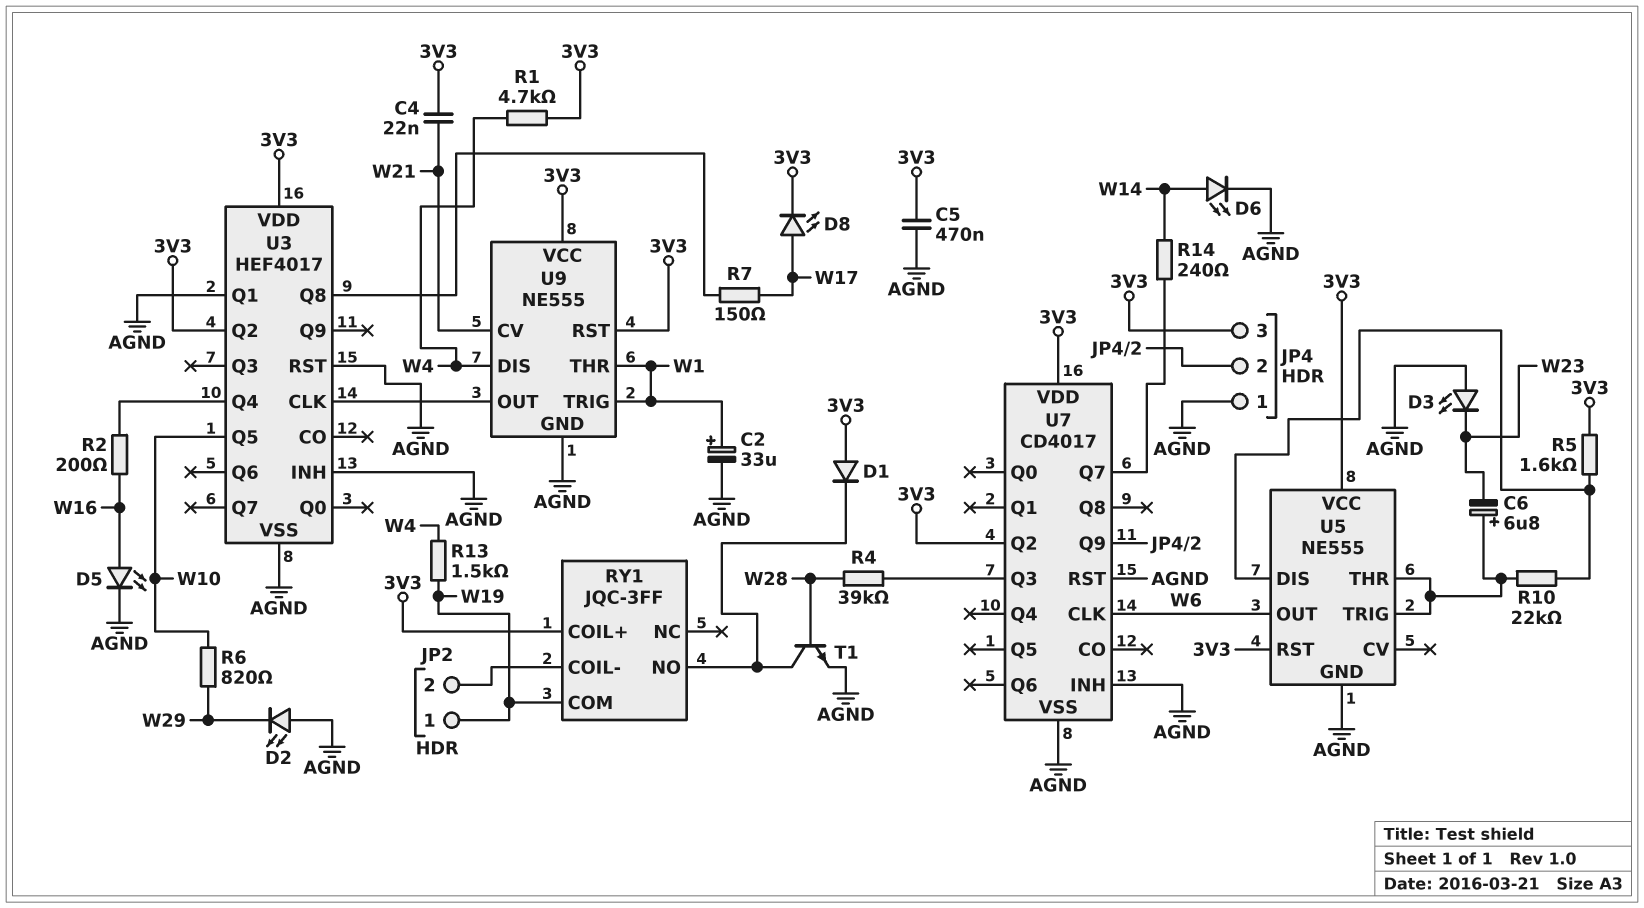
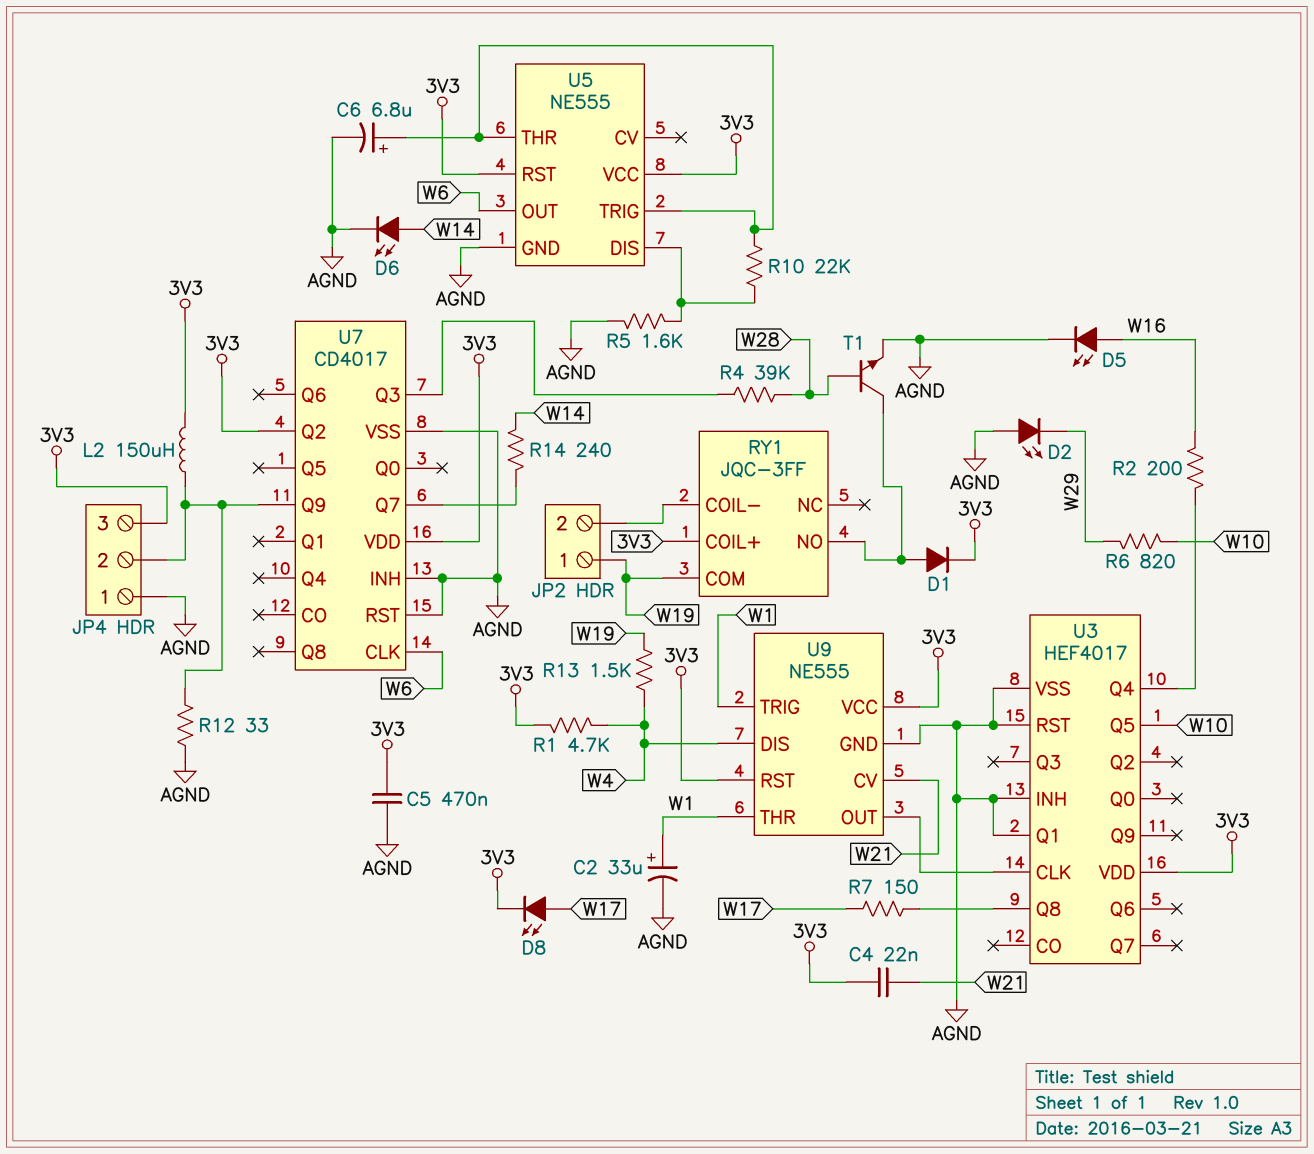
C6: 6.8uF (plus U5/THR, minus W23) -> 6.8uF (plus U5/THR, minus AGND)
D1: diode (A 3V3, K RY1/NO) -> diode (A RY1/NO, K 3V3)
D3: LED (A AGND, K W23) -> none
L2: none -> 150uH (3V3, JP4/2)
R5: 1.6k (3V3, U5/DIS) -> 1.6k (AGND, U5/DIS)
R12: none -> 33 (AGND, JP4/2)
U3 pin Q2: 3V3 -> none

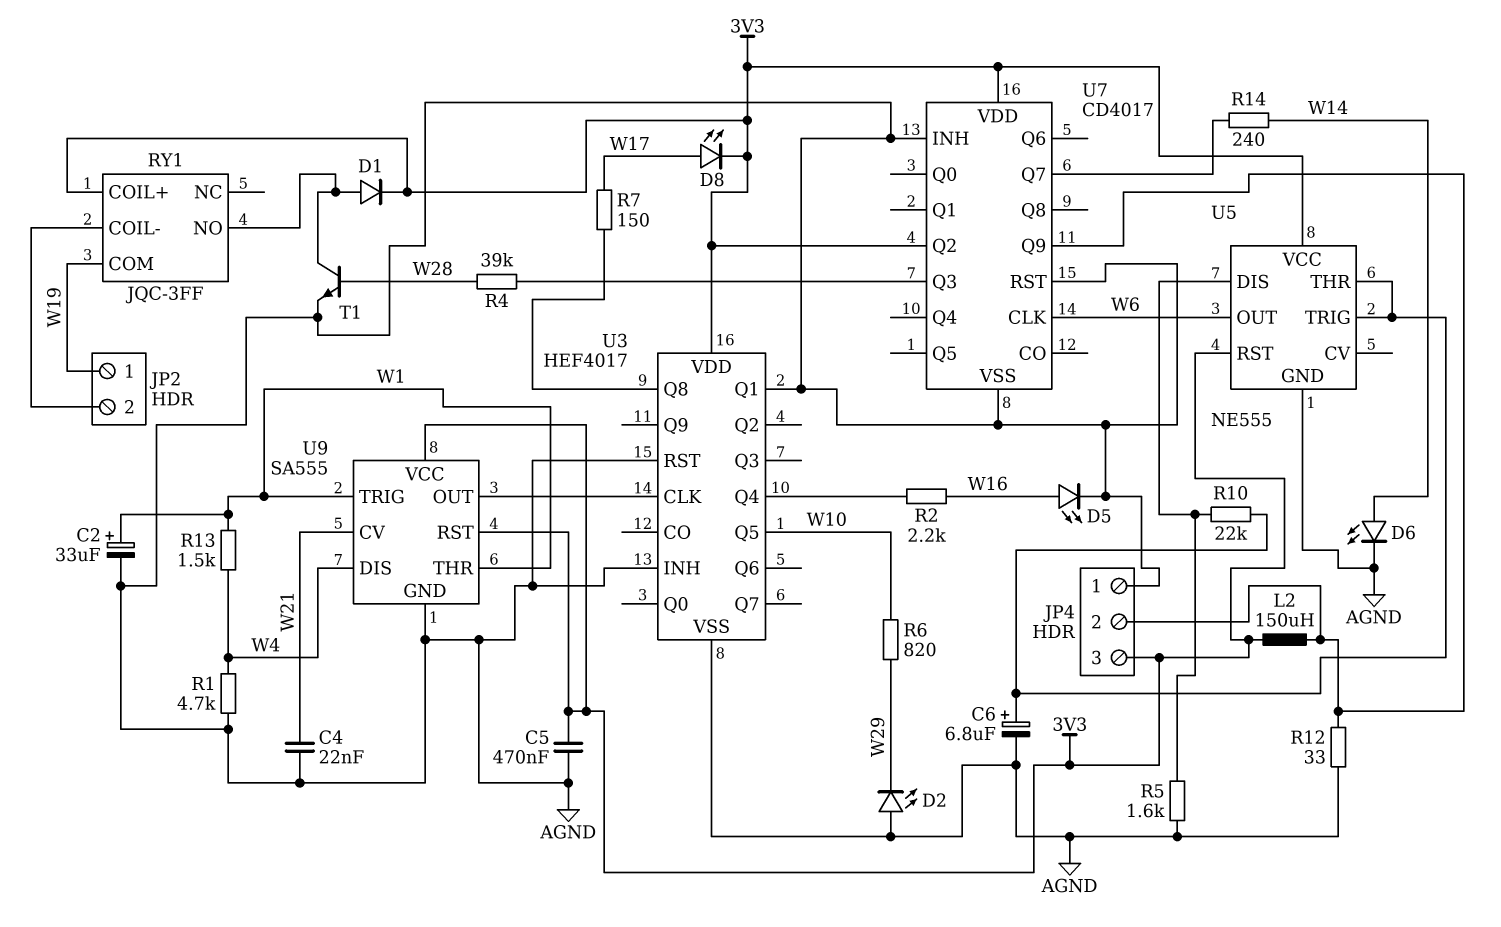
C4: 22nF (3V3, W21) -> 22nF (AGND, W21)
R1: 4.7k (3V3, W4) -> 4.7k (AGND, W4)
R2: 200 (U3/Q4, W16) -> 2.2k (U3/Q4, W16)
R13: 1.5k (W4, W19) -> 1.5k (W1, W4)
U9: NE555 -> SA555

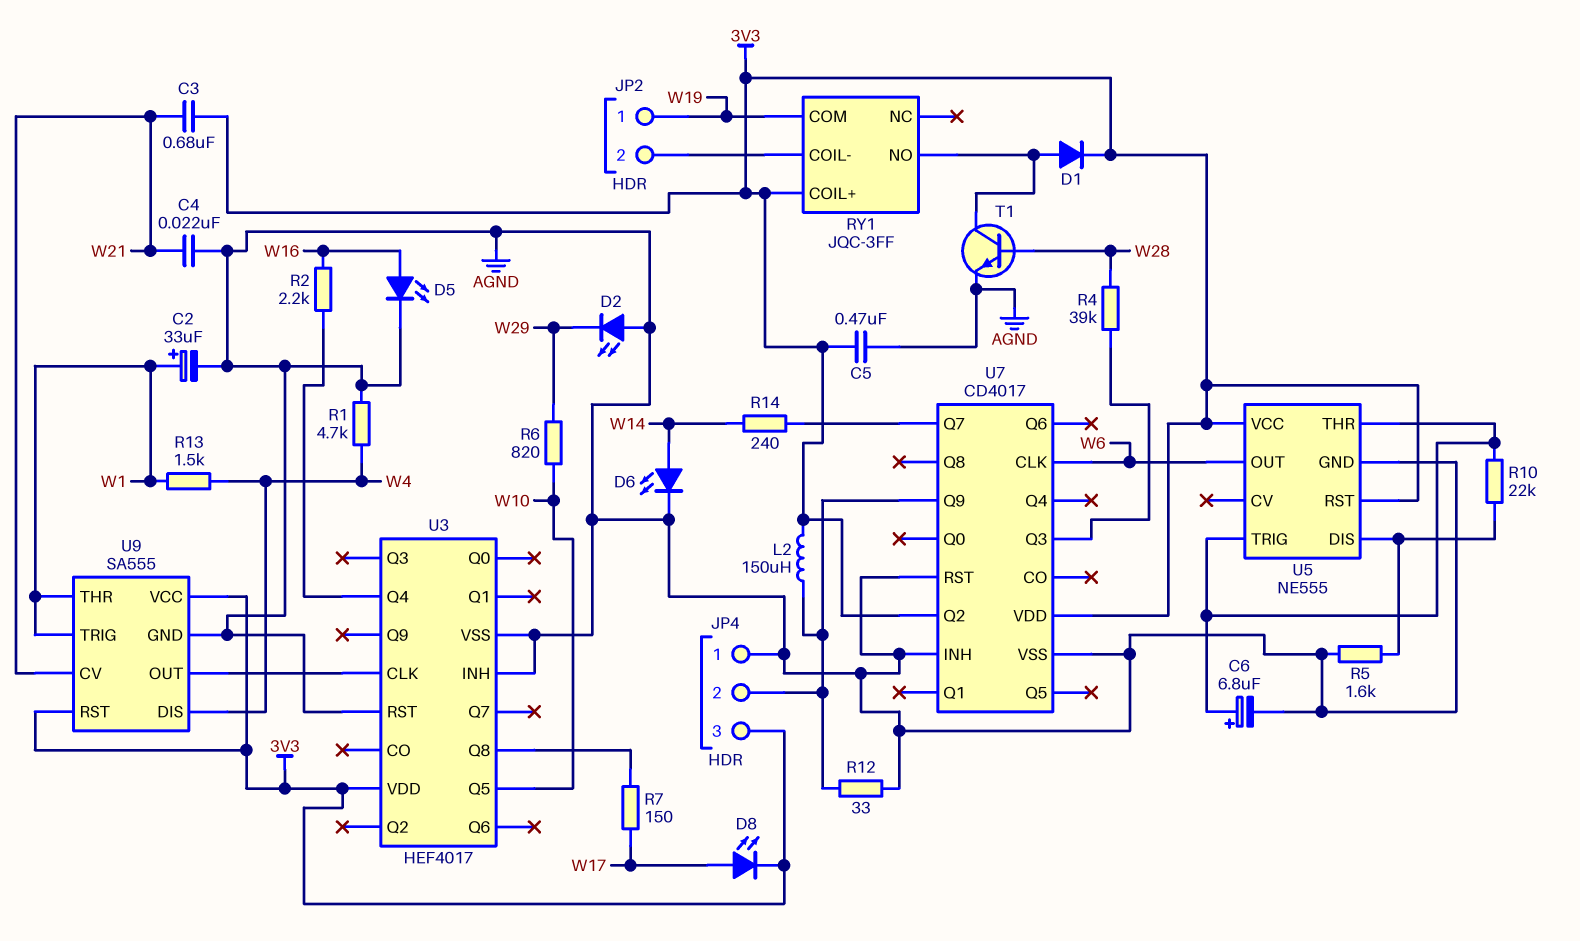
C3: none -> 680nF (3V3, W21)
U3 pin Q1: AGND -> none

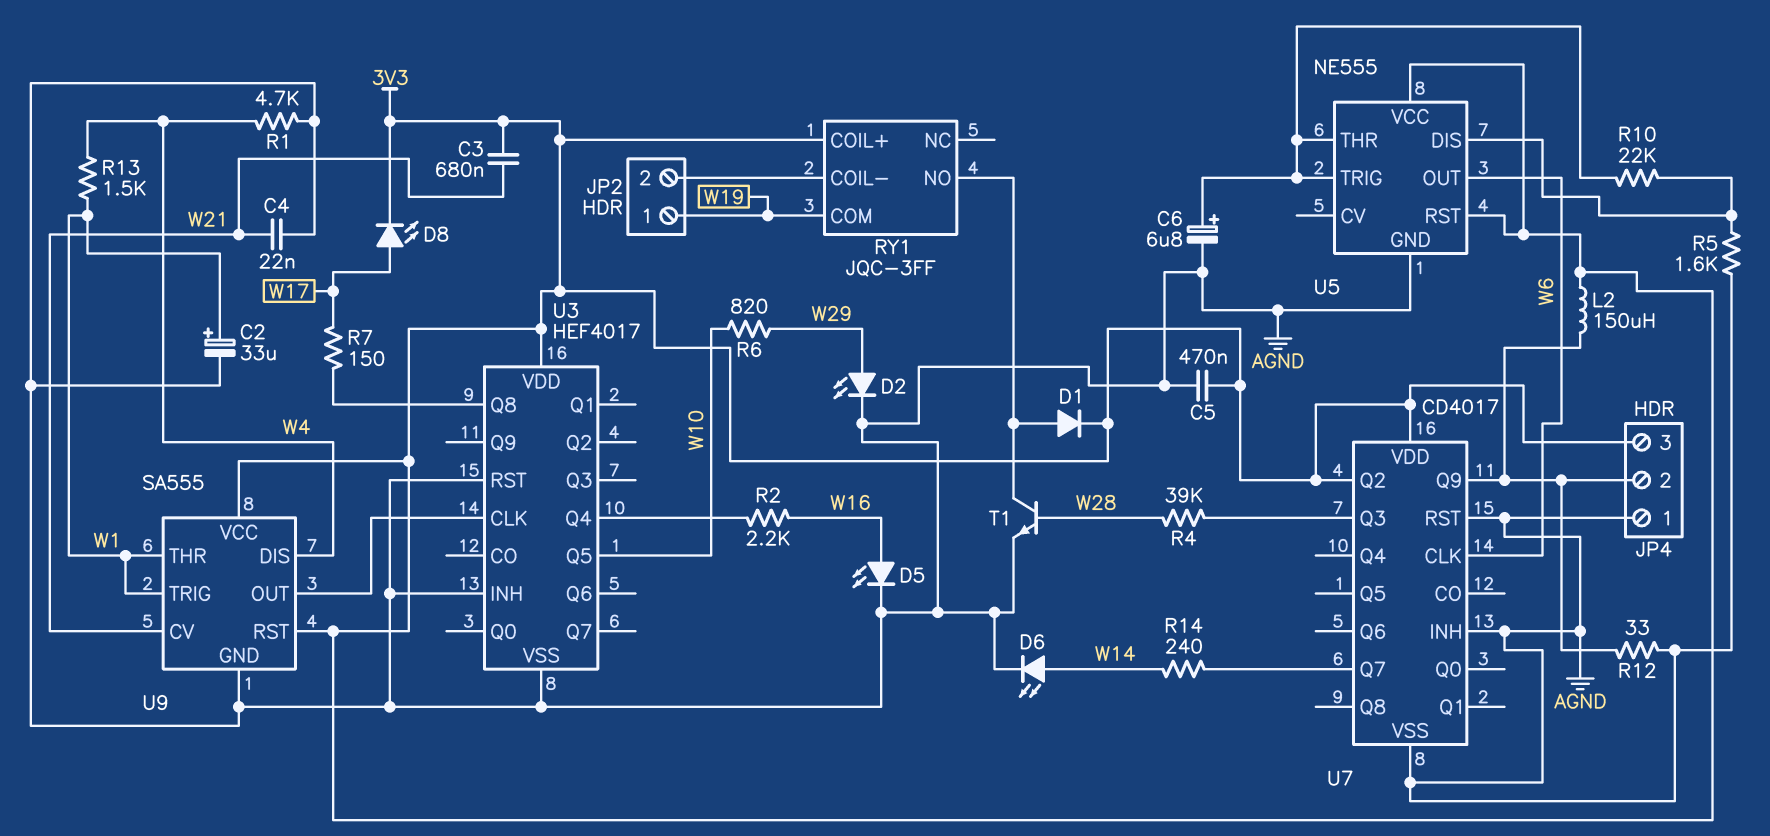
D2: LED (A AGND, K W29) -> LED (A W29, K AGND)

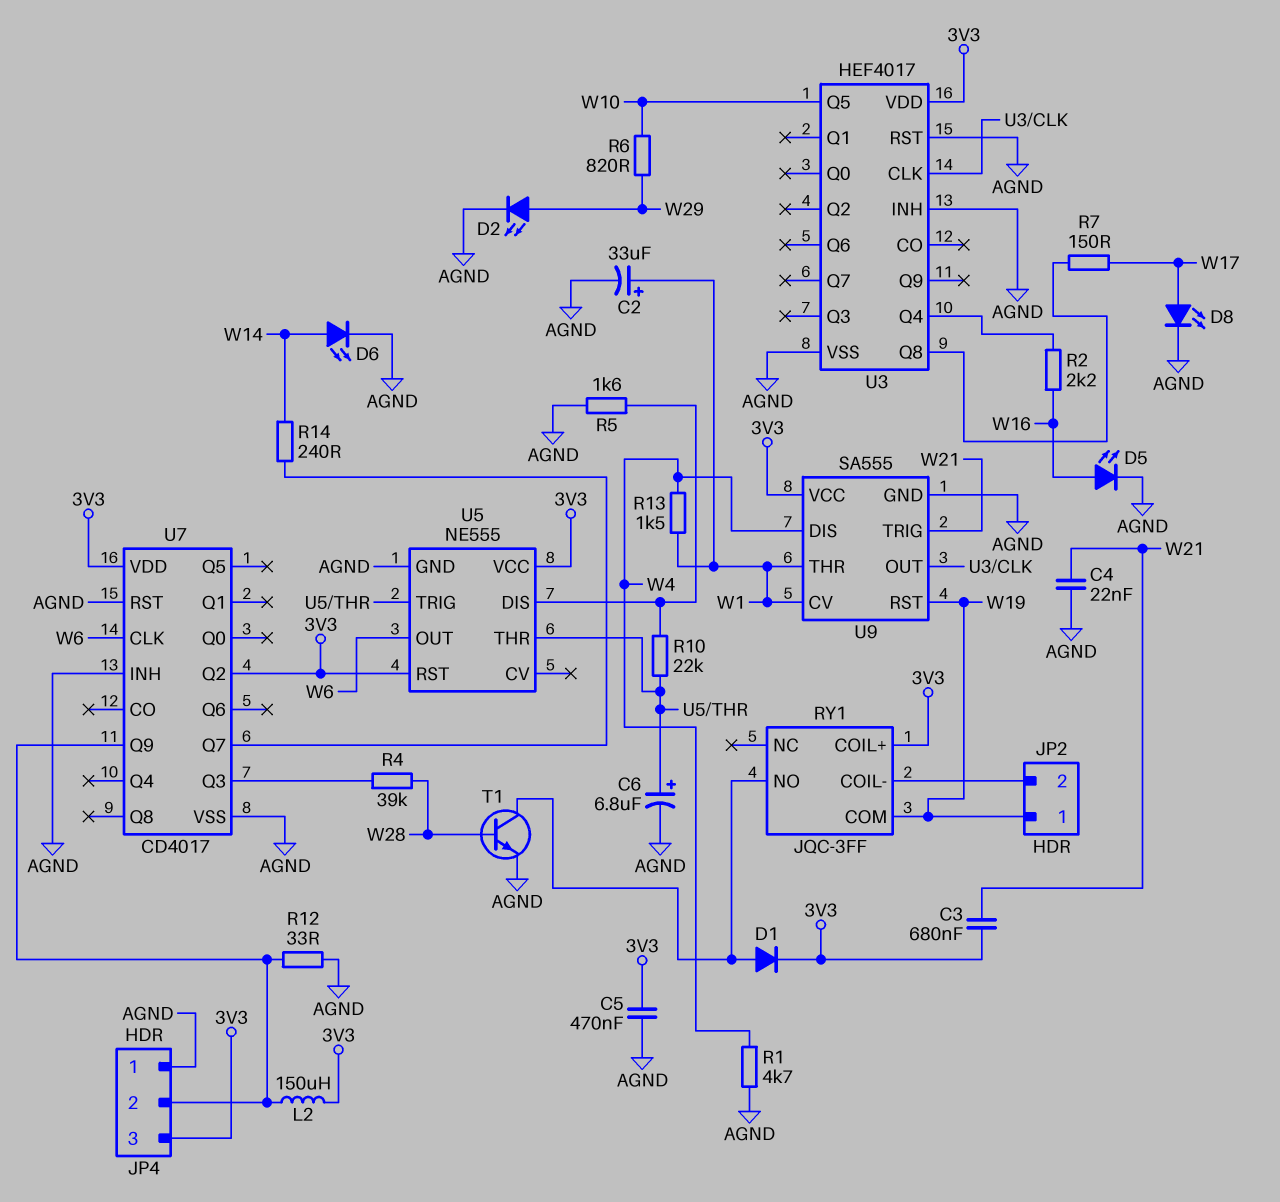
D8: LED (A W17, K 3V3) -> LED (A W17, K AGND)
U9 pin CV: W21 -> W1
U9 pin RST: 3V3 -> W19
U9 pin TRIG: W1 -> W21

